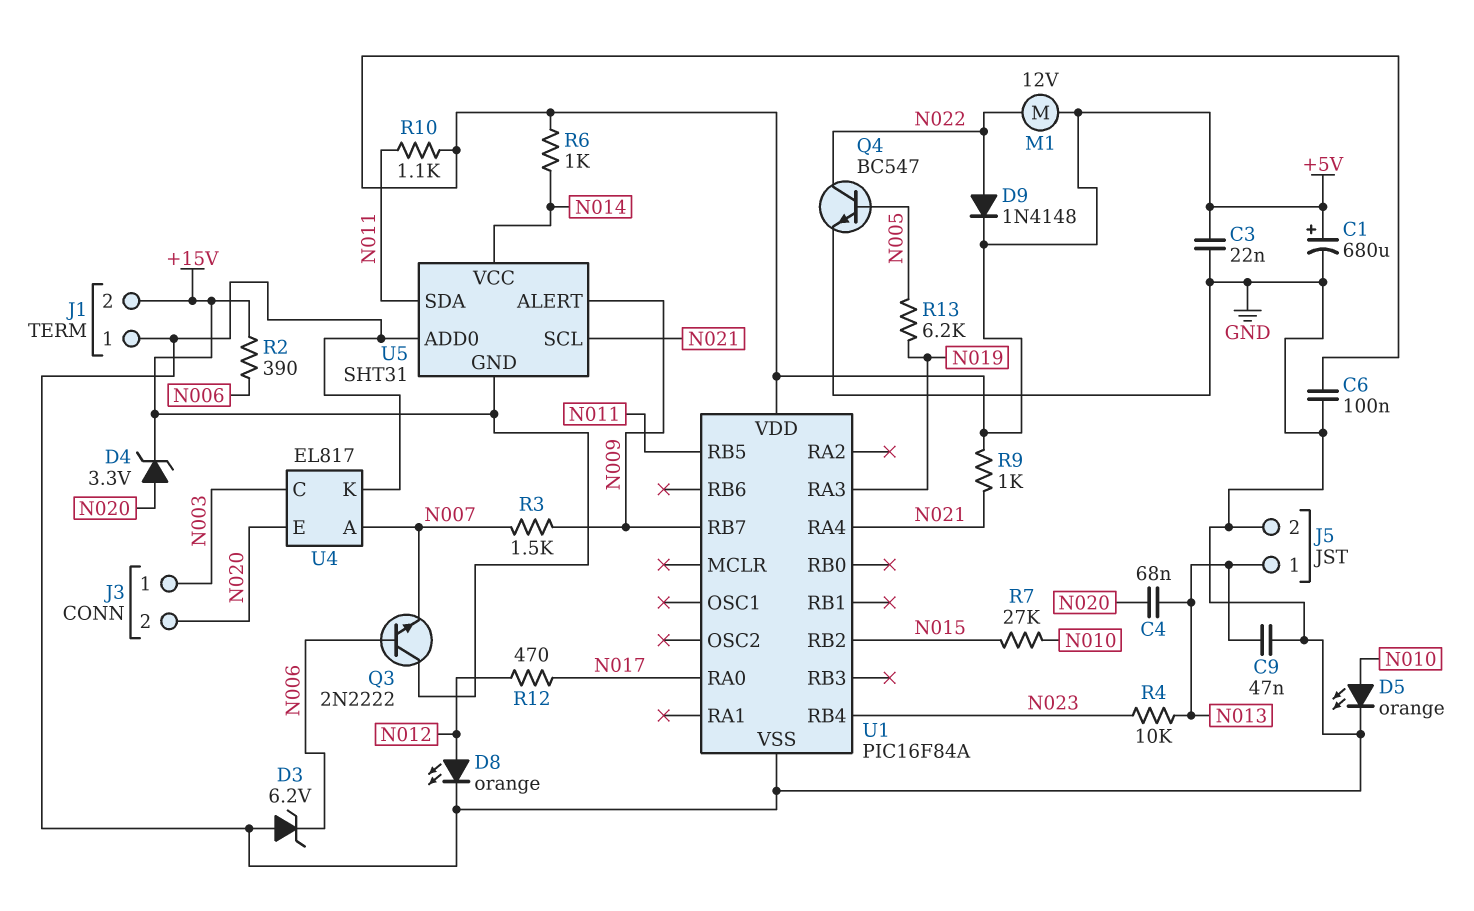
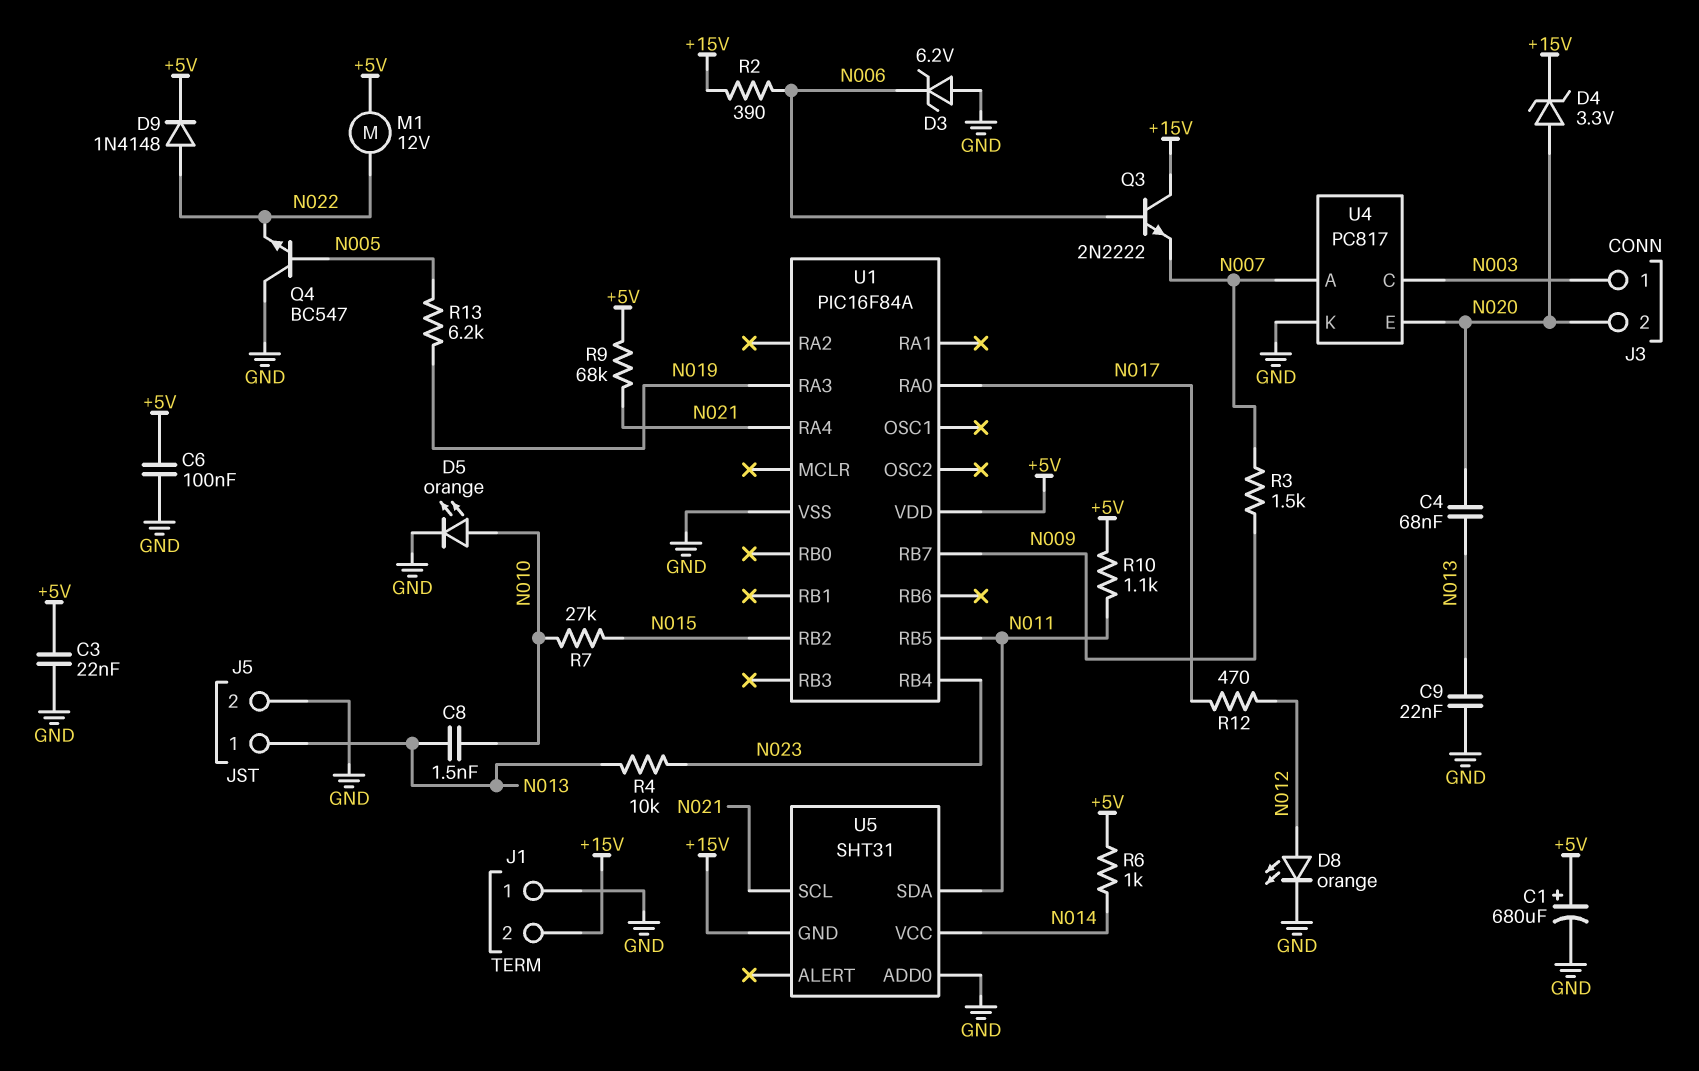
C8: none -> 1.5nF (N010, N013)
C9: 47nF (GND, N013) -> 22nF (GND, N013)
Q4: NPN BC547 (B N005, C N022, E GND) -> NPN BC547 (B N005, C GND, E N022)
R9: 1k (+5V, N021) -> 68k (+5V, N021)
U4: EL817 -> PC817
U5 pin ALERT: N009 -> none

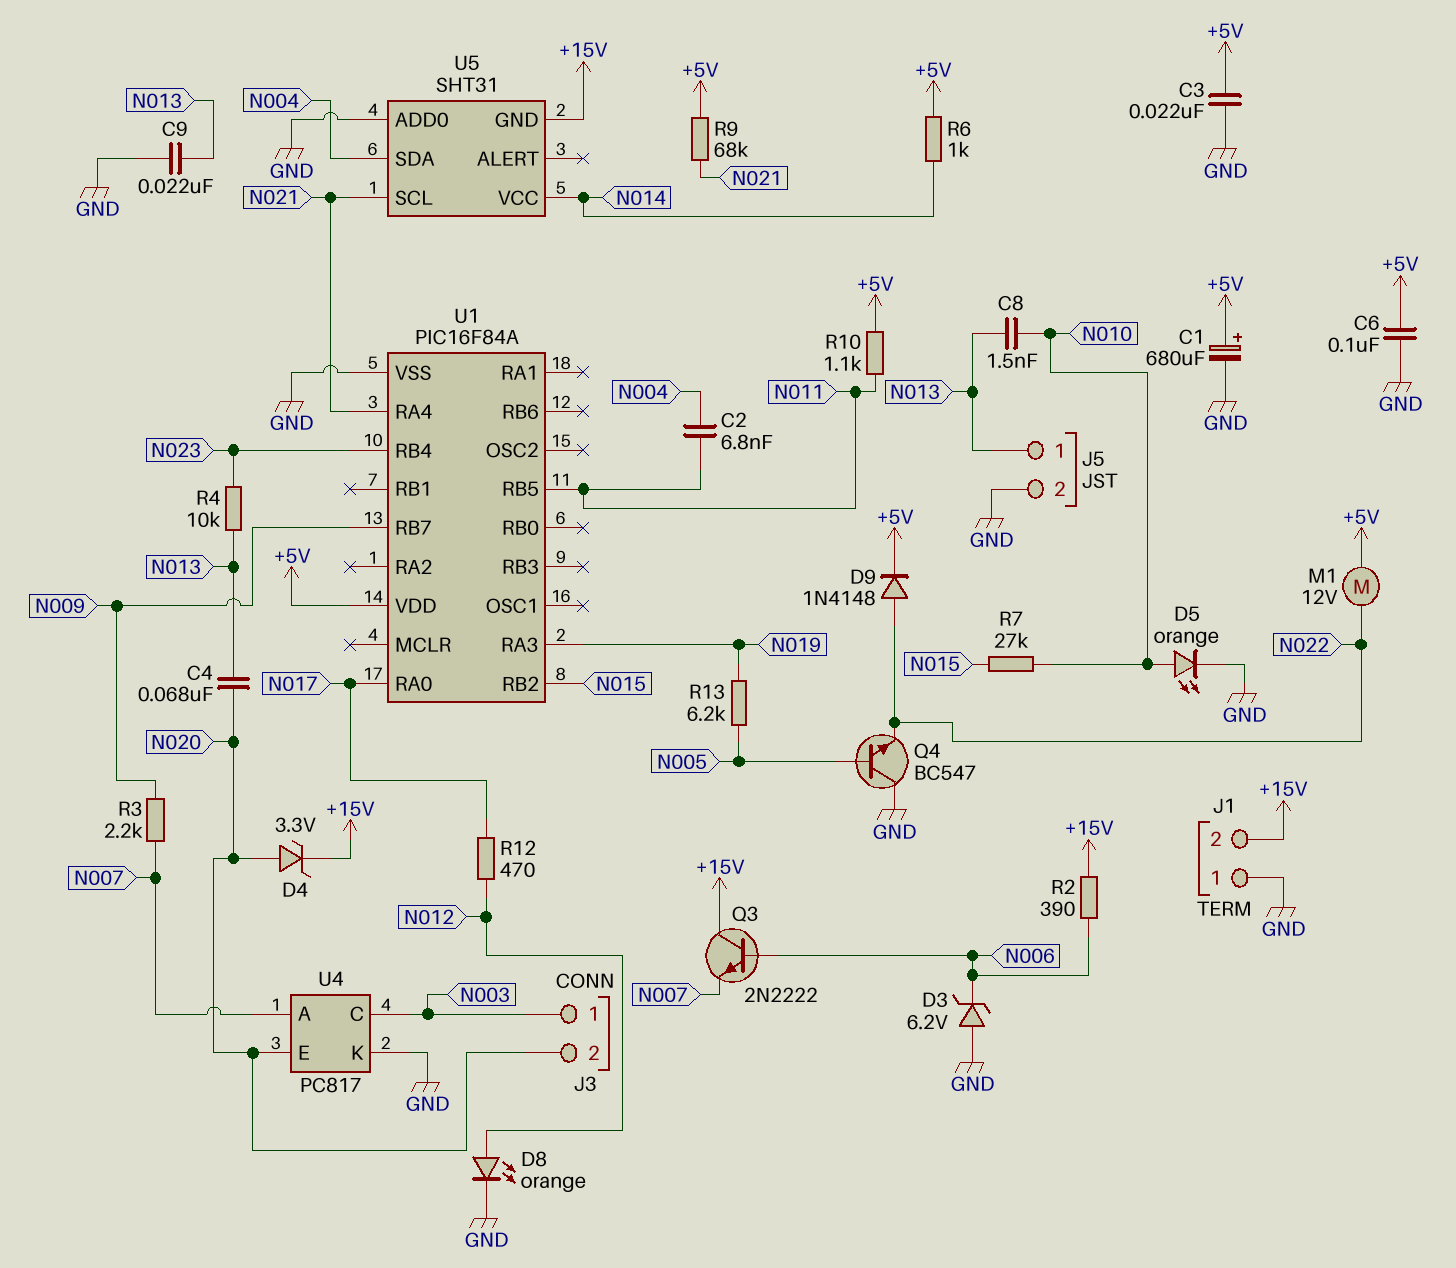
C2: none -> 6.8nF (N004, N011)
R3: 1.5k (N007, N009) -> 2.2k (N007, N009)
U5 pin SDA: N011 -> N004

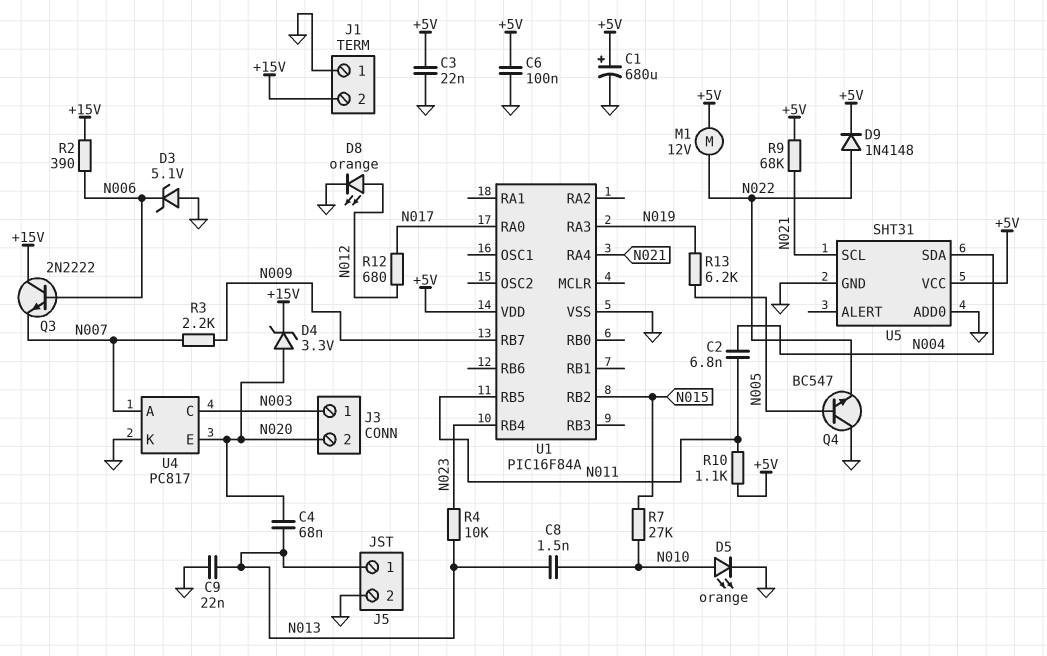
D3: zener 6.2V (A GND, K N006) -> zener 5.1V (A GND, K N006)
R6: 1k (+5V, N014) -> none
R12: 470 (N012, N017) -> 680 (N012, N017)
U5 pin GND: +15V -> GND
U5 pin VCC: N014 -> +5V

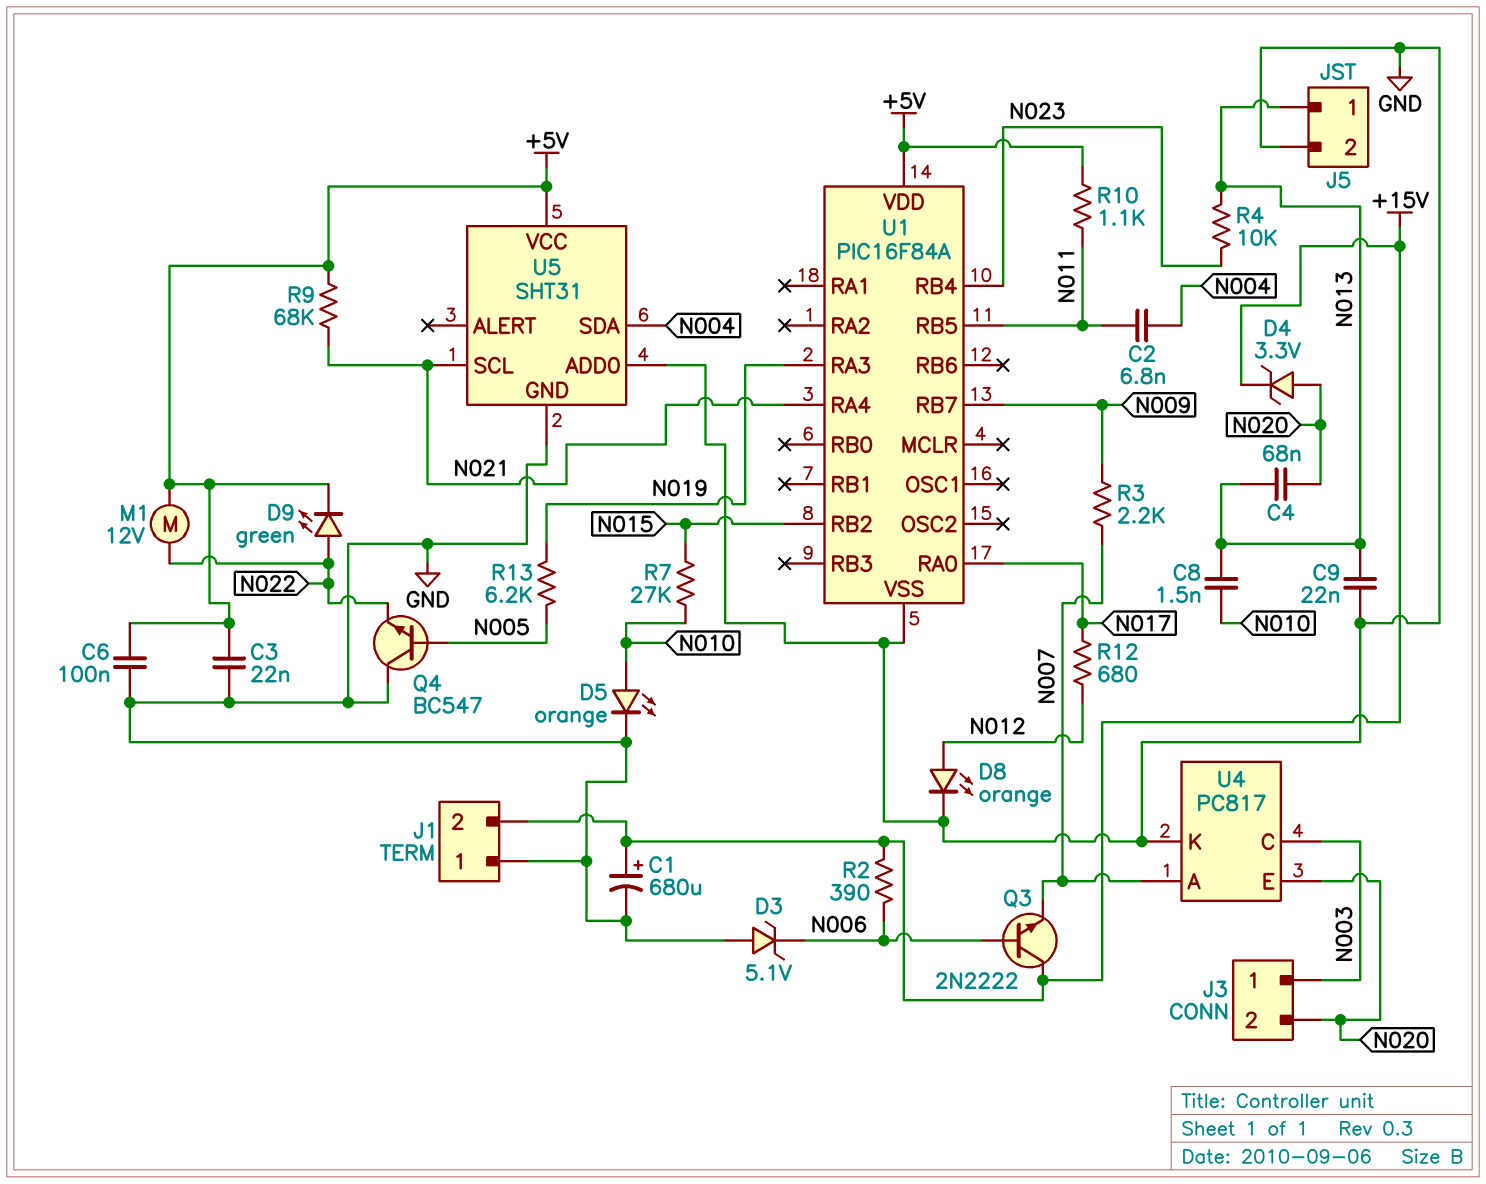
C1: 680uF (plus +5V, minus GND) -> 680uF (plus +15V, minus GND)
D9: diode 1N4148 (A N022, K +5V) -> LED green (A N022, K +5V)

